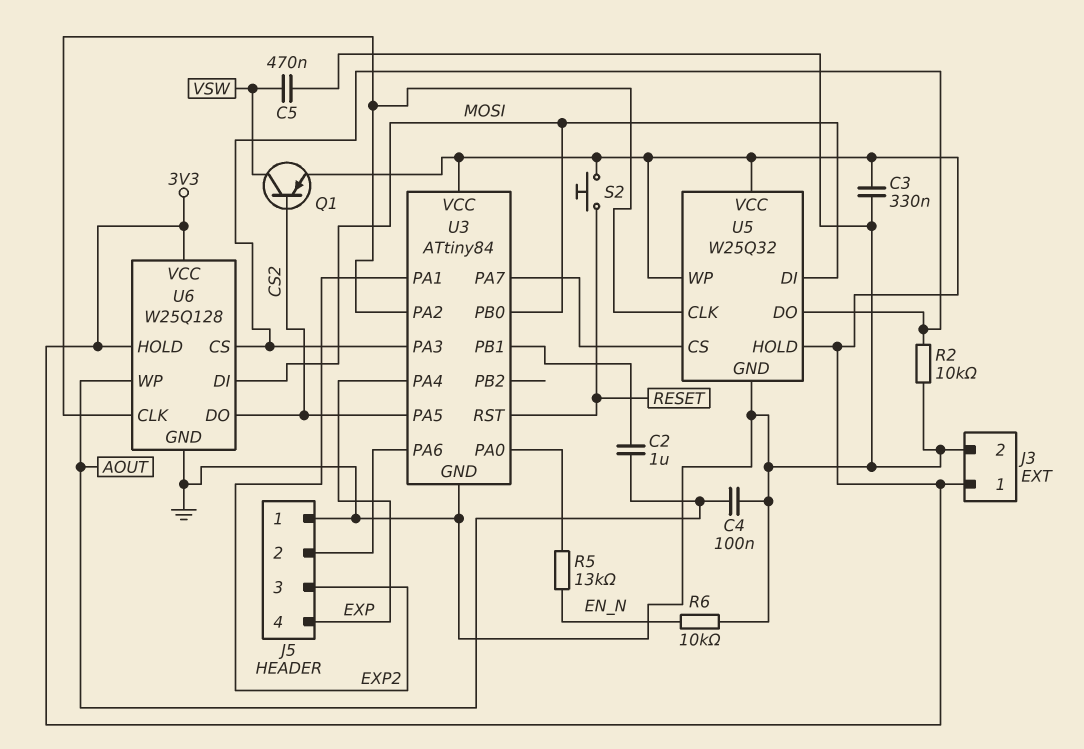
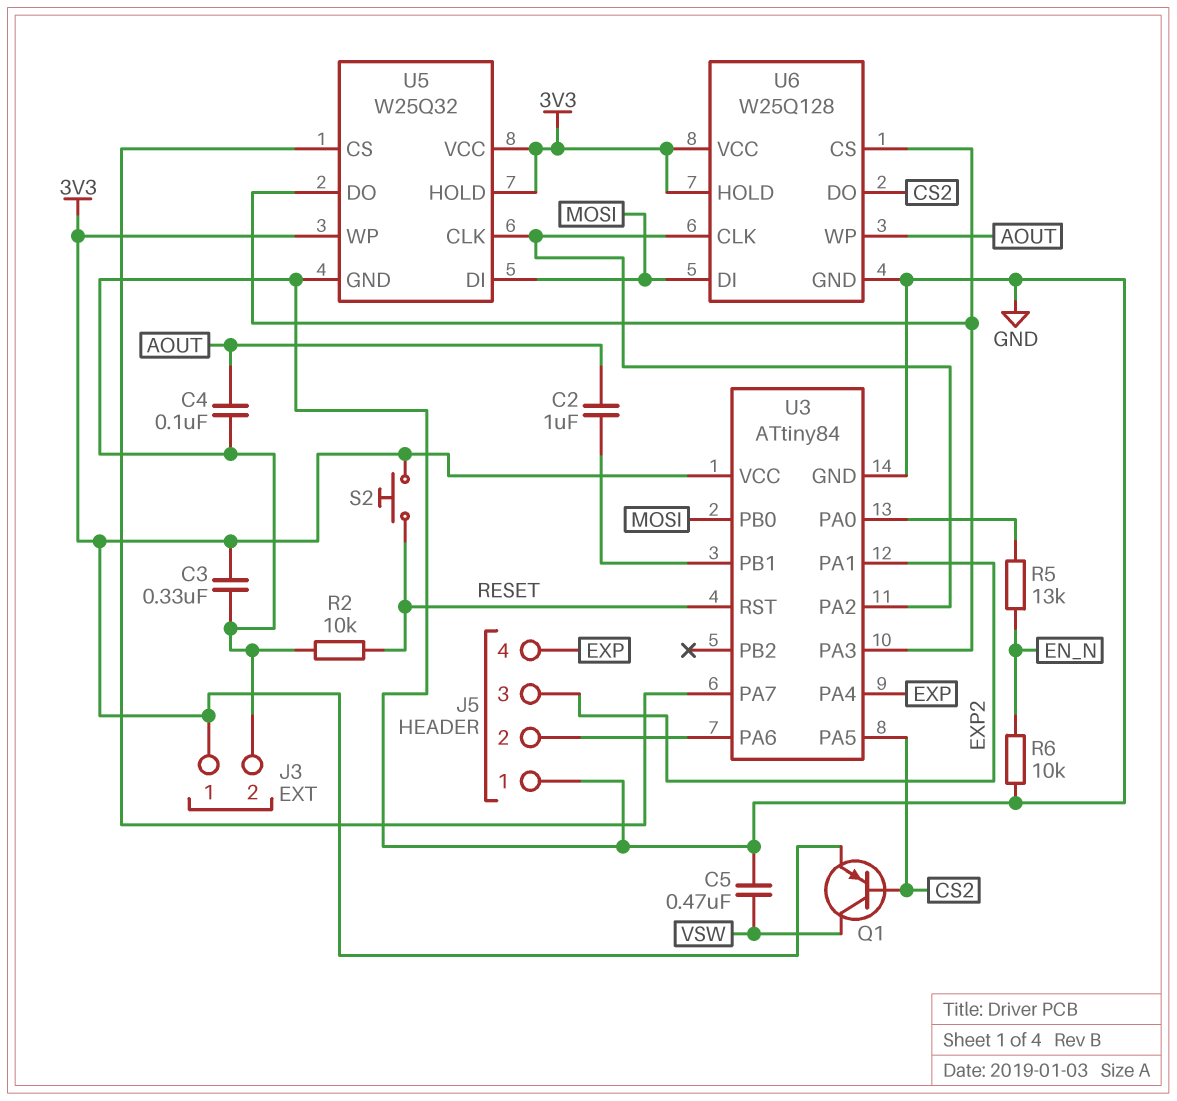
R2: 10k (GND, U3/PA3) -> 10k (GND, RESET)

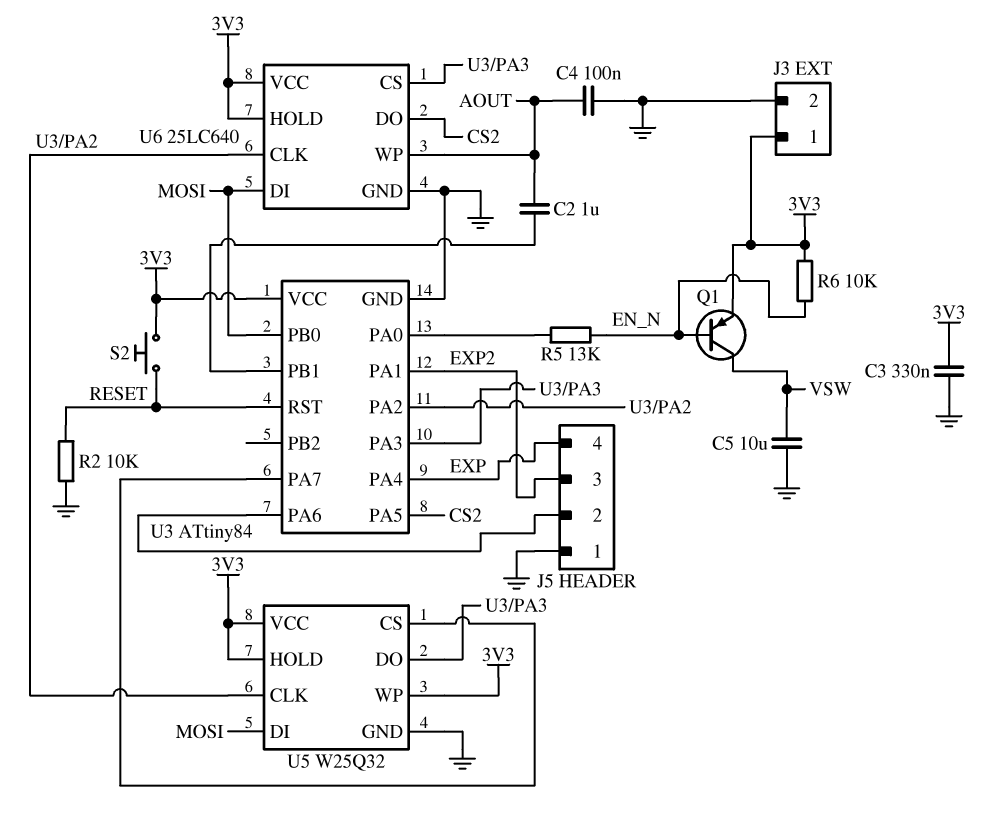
C5: 470nF (GND, VSW) -> 10uF (GND, VSW)
Q1: PNP (B CS2, C VSW, E 3V3) -> PNP (B EN_N, C VSW, E 3V3)
R6: 10k (EN_N, GND) -> 10k (3V3, EN_N)
U6: W25Q128 -> 25LC640

